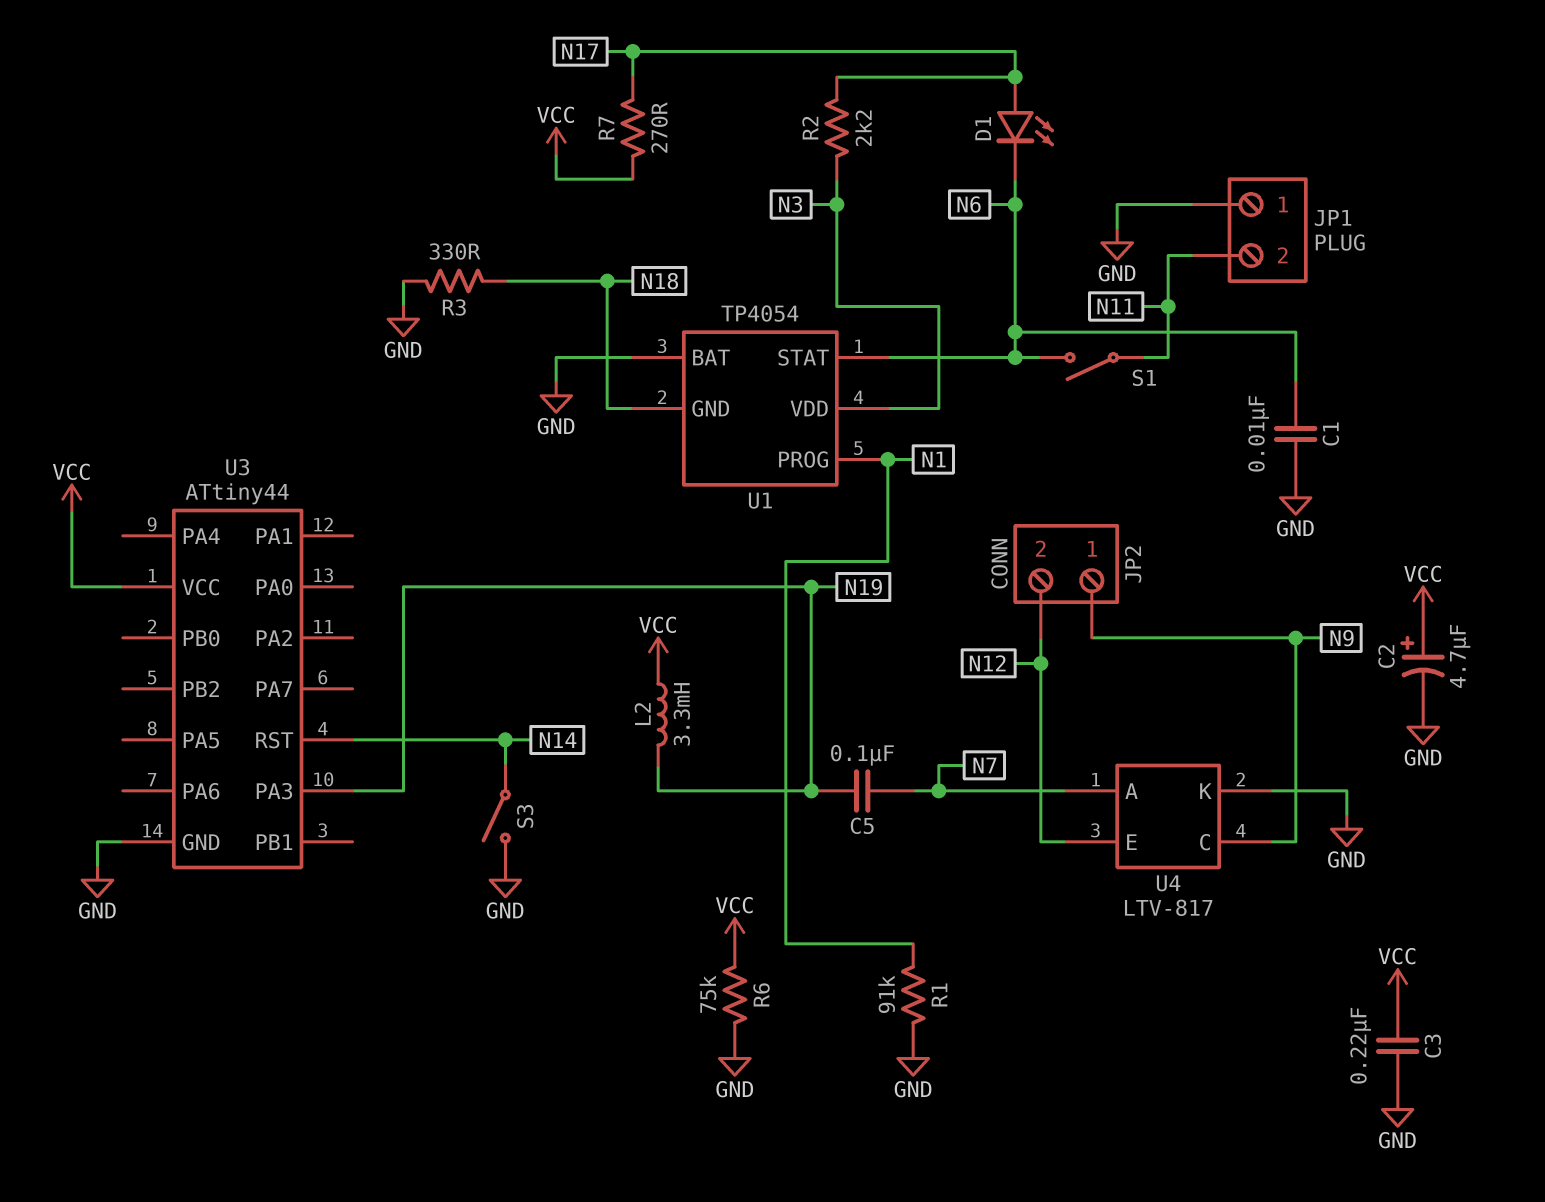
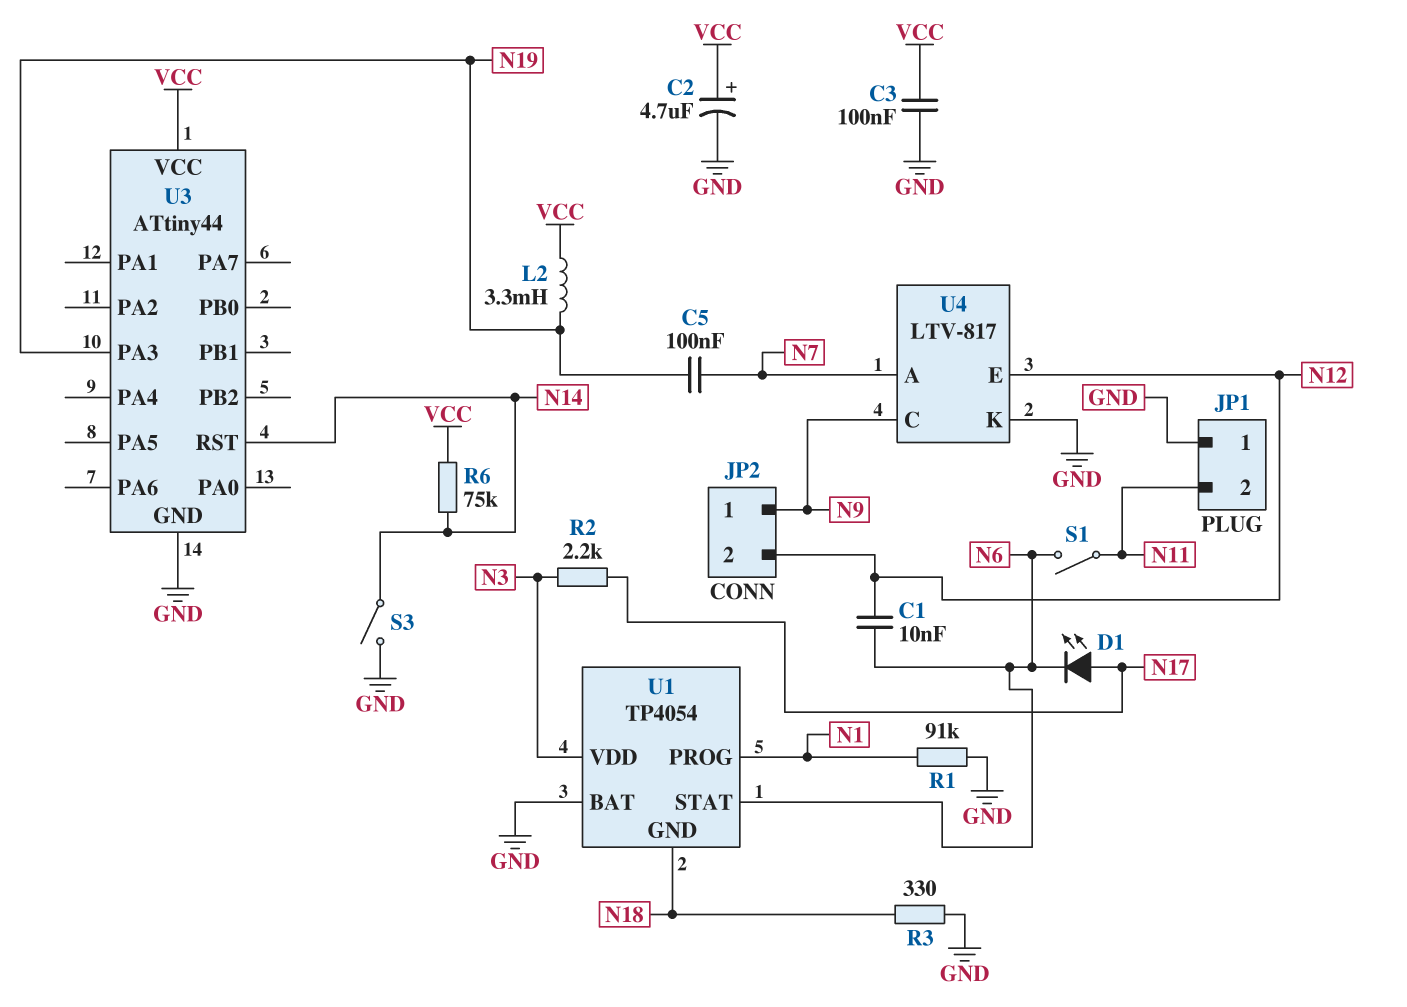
C1: 10nF (GND, N6) -> 10nF (N6, N12)
C3: 220nF (GND, VCC) -> 100nF (GND, VCC)
R6: 75k (GND, VCC) -> 75k (N14, VCC)
R7: 270 (N17, VCC) -> none

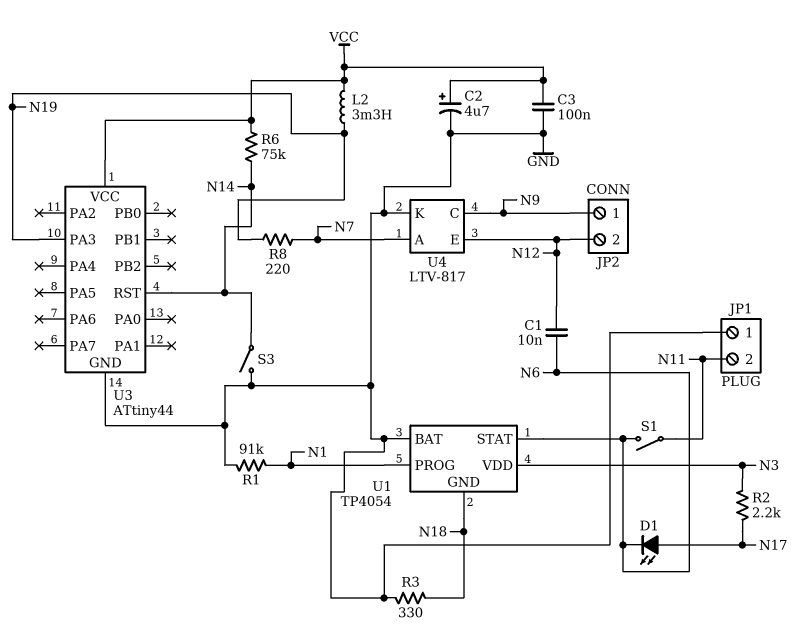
C5: 100nF (N7, N19) -> none
R8: none -> 220 (N7, N19)

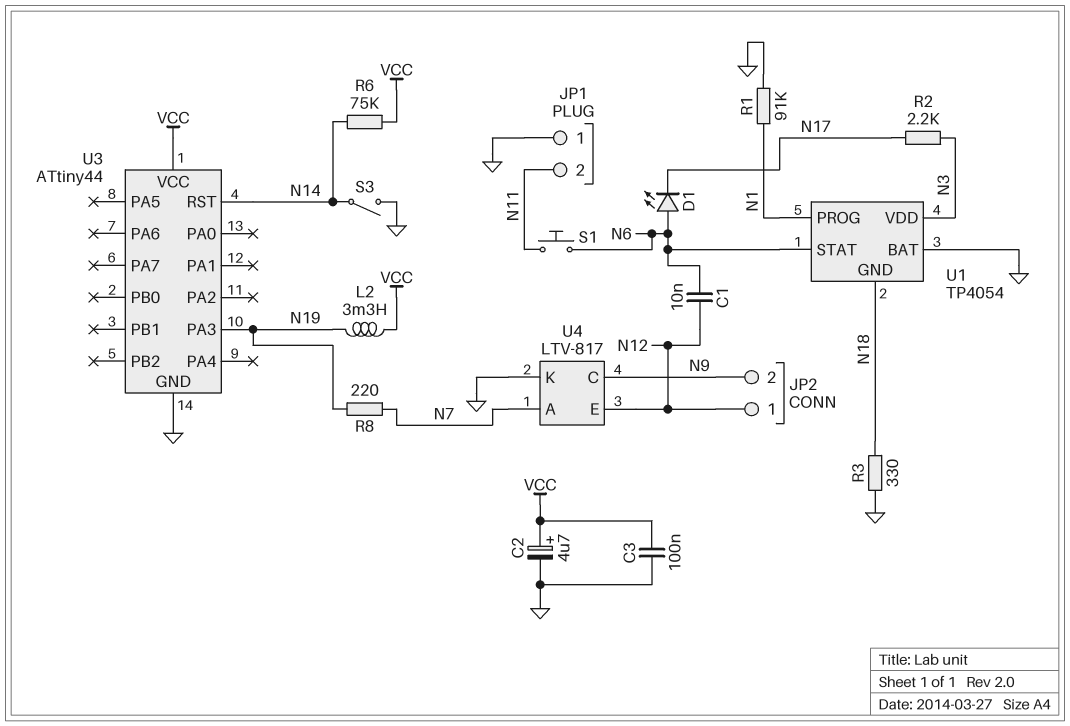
D1: LED (A N17, K N6) -> LED (A N6, K N17)
JP2 pin 1: N9 -> N12
JP2 pin 2: N12 -> N9
S1: switch (N6, N11) -> button (N6, N11)

